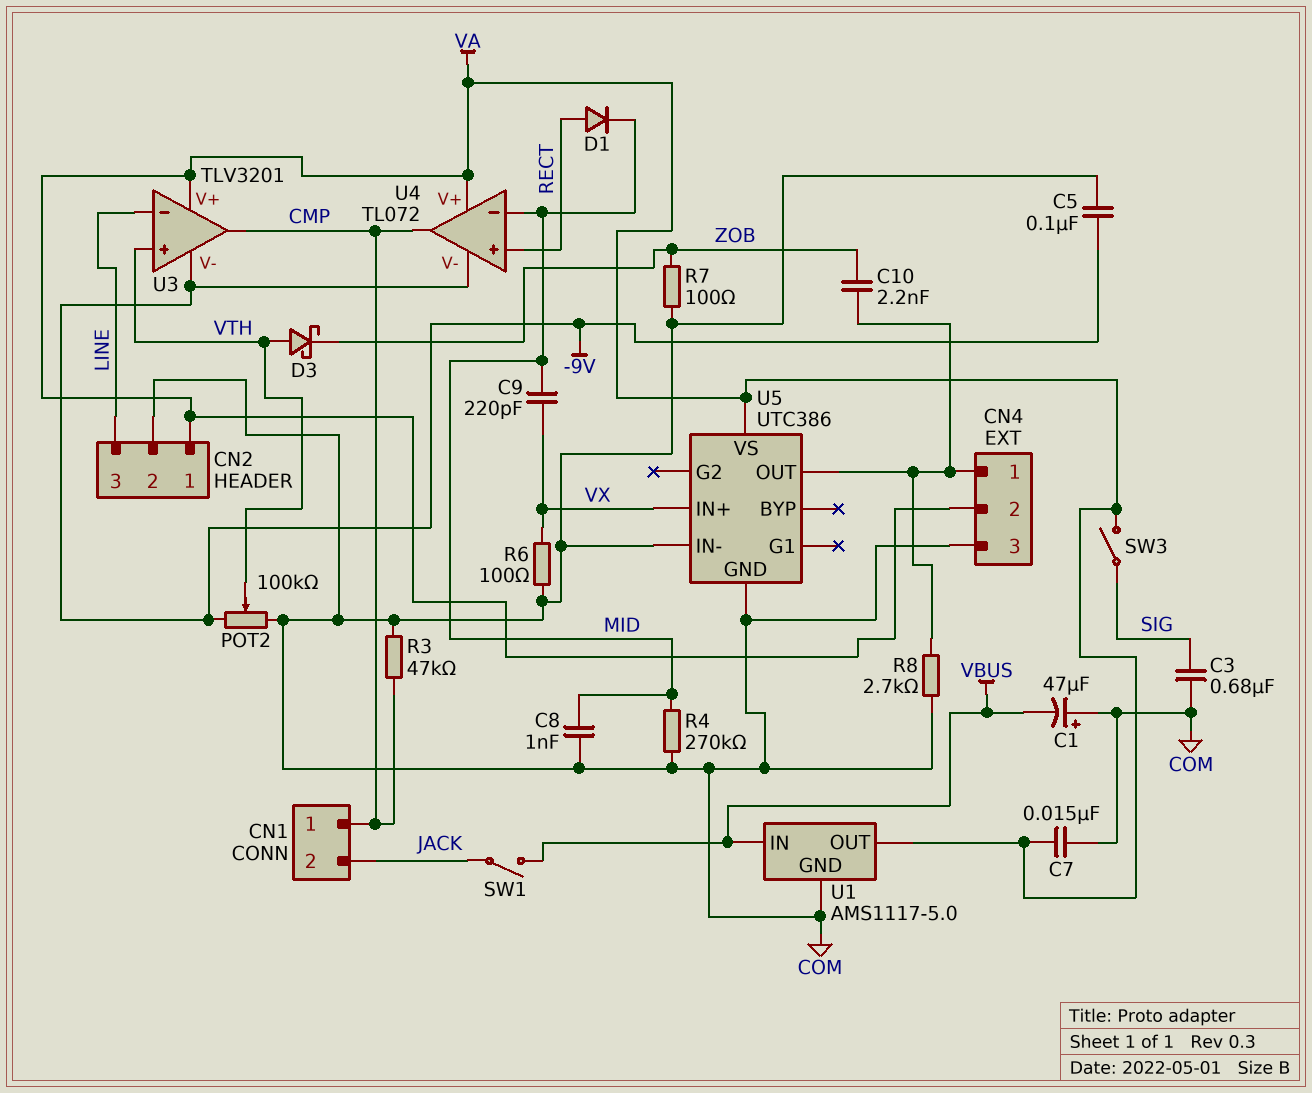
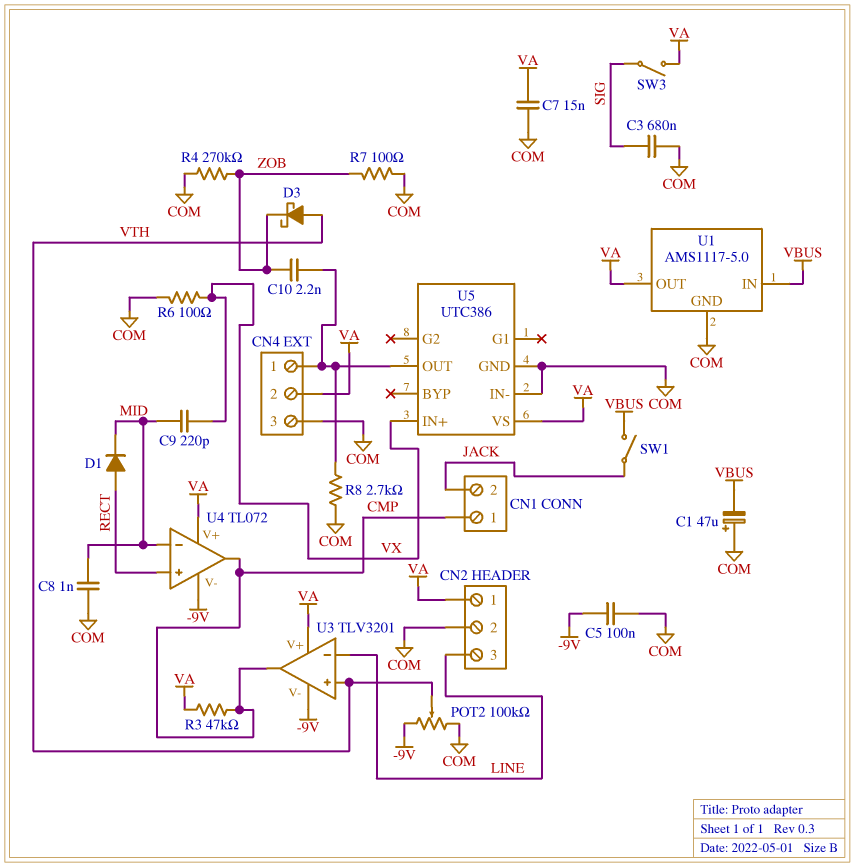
R3: 47k (CMP, COM) -> 47k (CMP, VA)
R4: 270k (COM, MID) -> 270k (COM, ZOB)

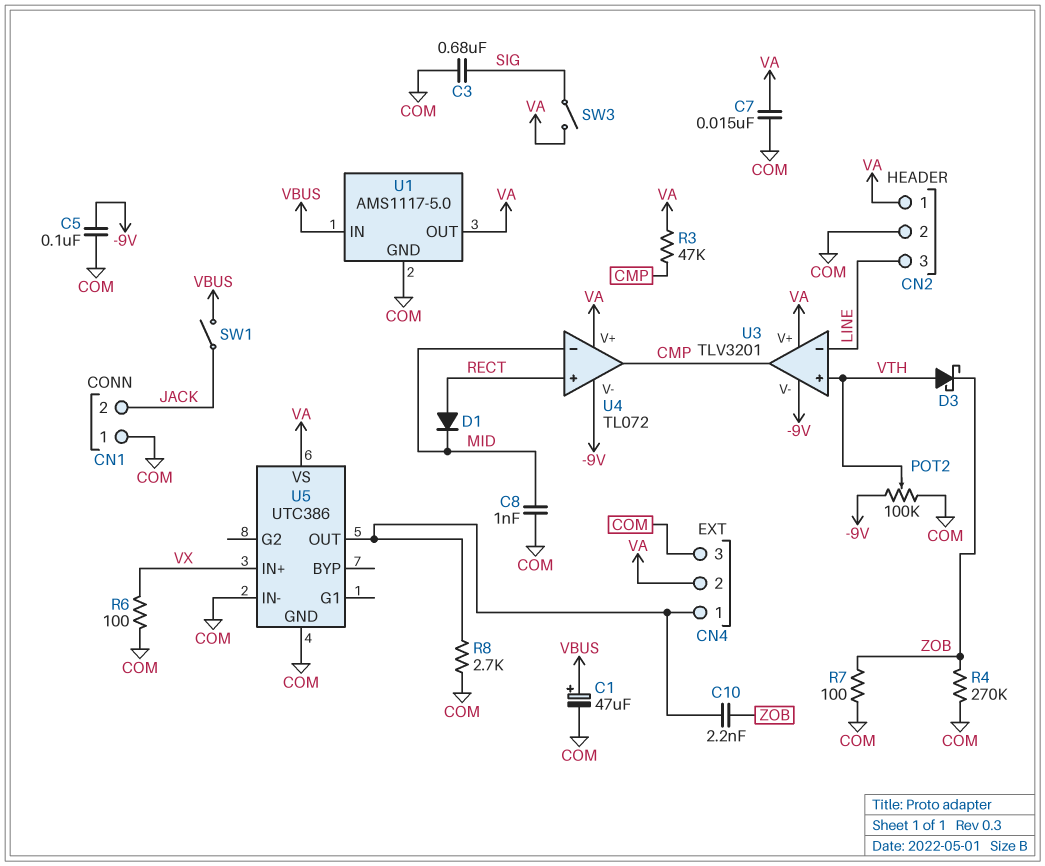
C1: 47uF (plus COM, minus VBUS) -> 47uF (plus VBUS, minus COM)
C9: 220pF (MID, VX) -> none
CN1 pin 1: CMP -> COM

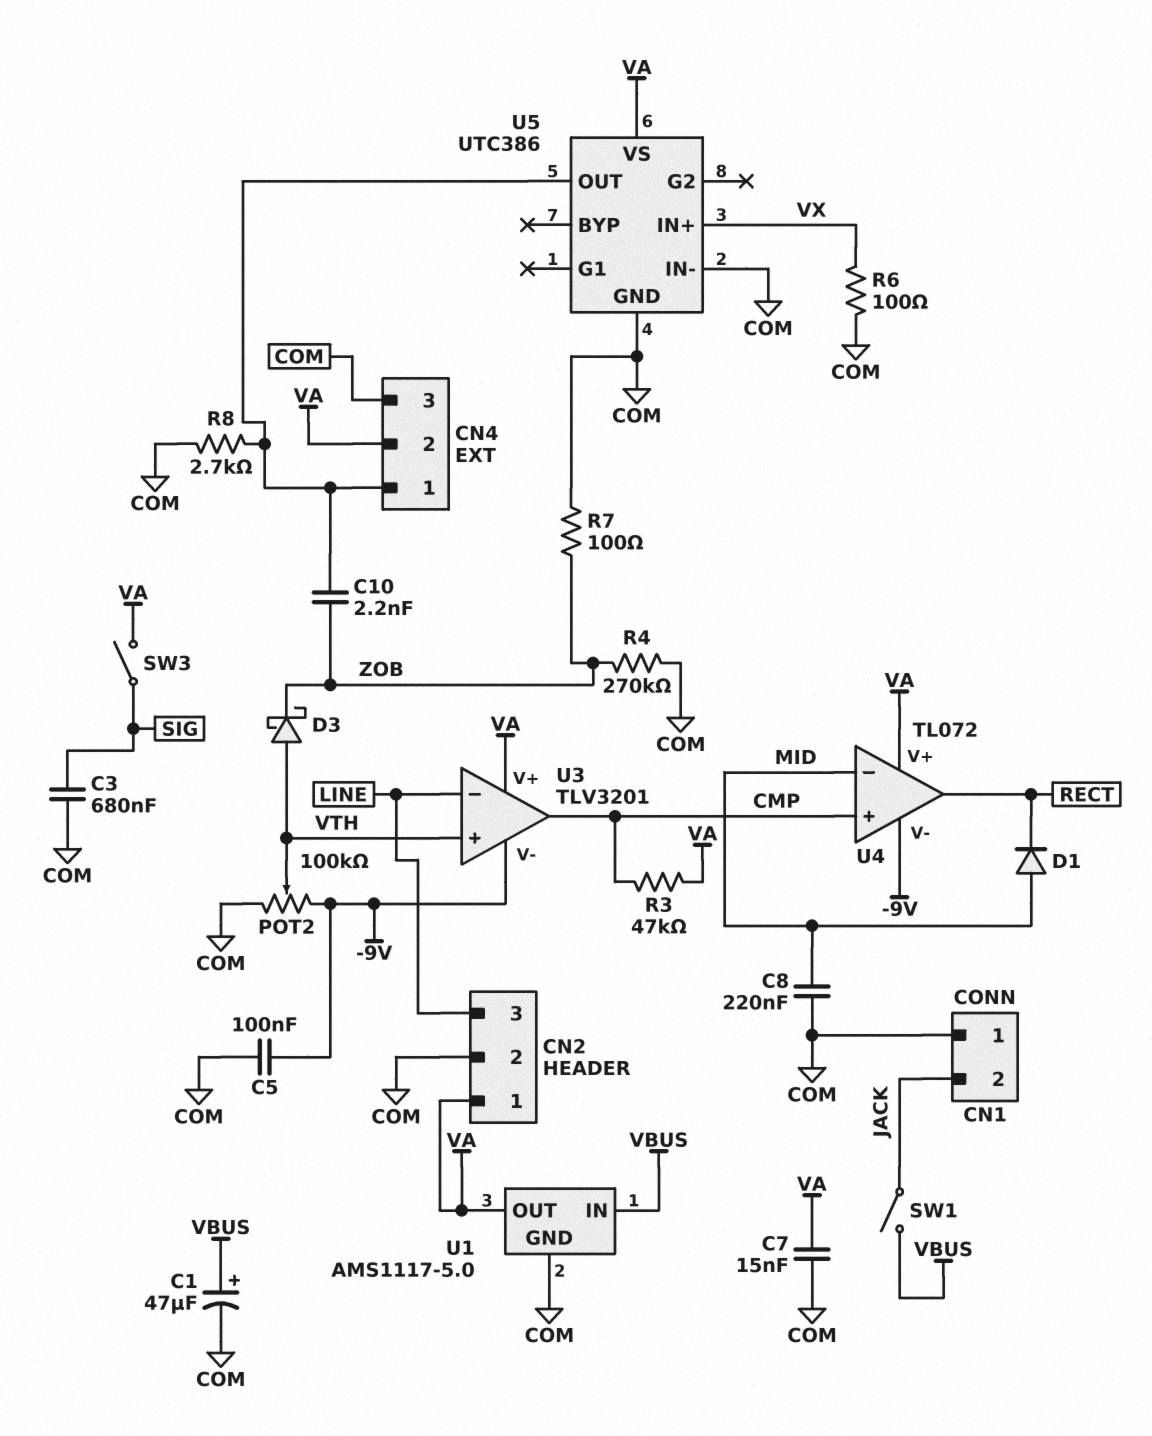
C8: 1nF (COM, MID) -> 220nF (COM, MID)
D1: diode (A RECT, K MID) -> diode (A MID, K RECT)
U4 pin in+: RECT -> CMP
U4 pin out: CMP -> RECT

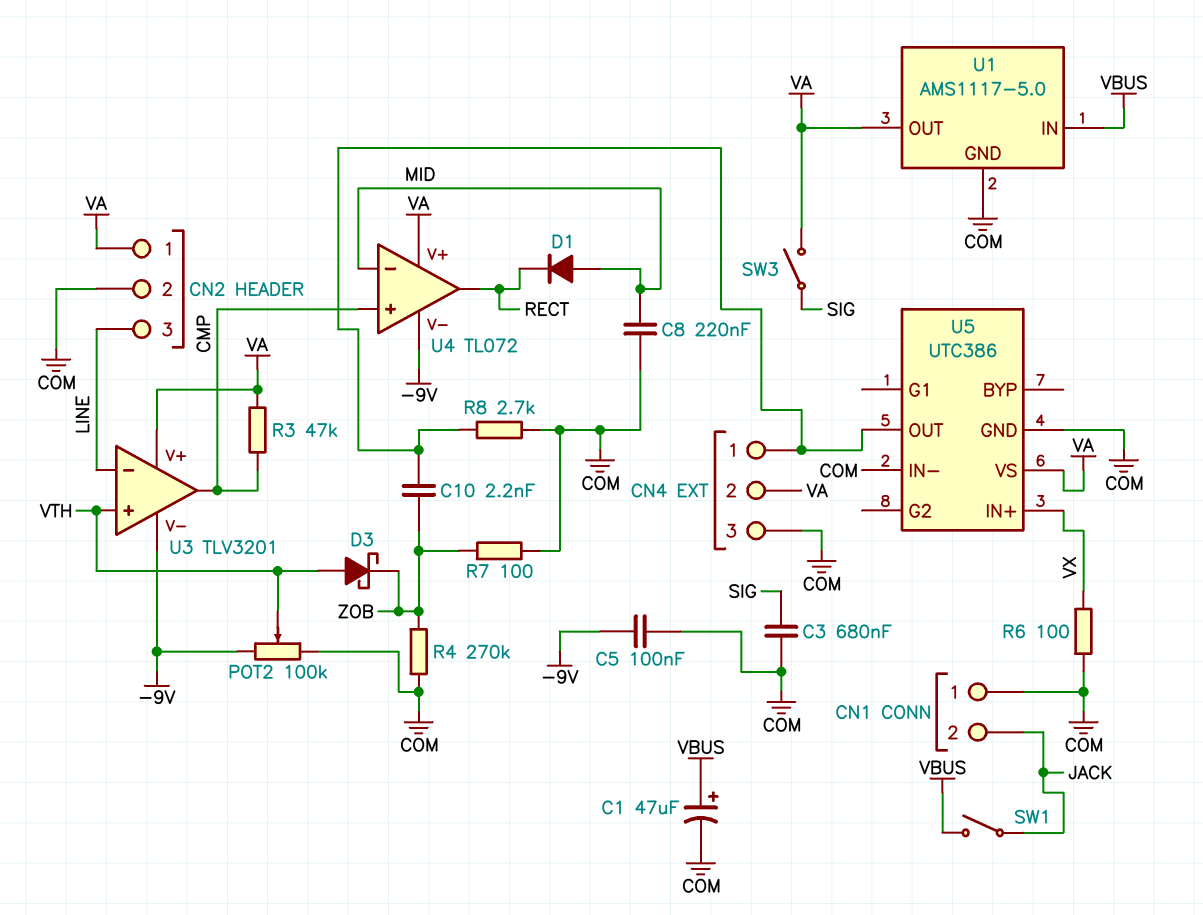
C7: 15nF (COM, VA) -> none

